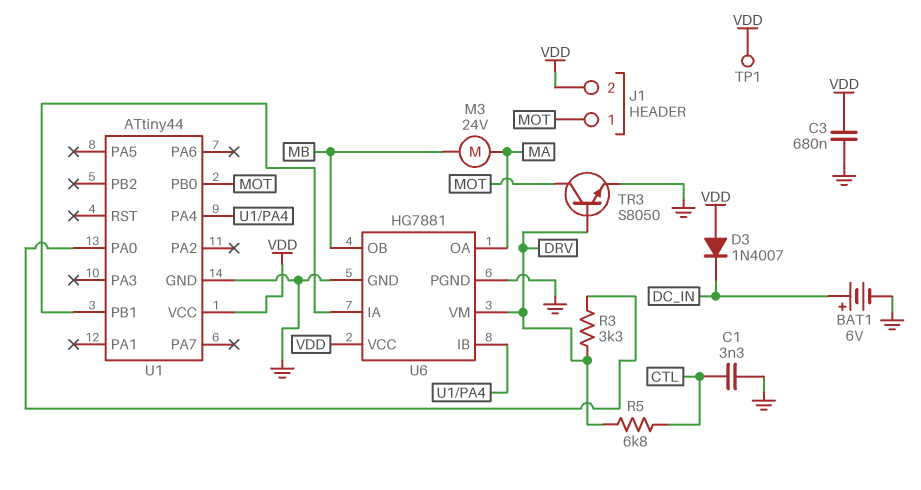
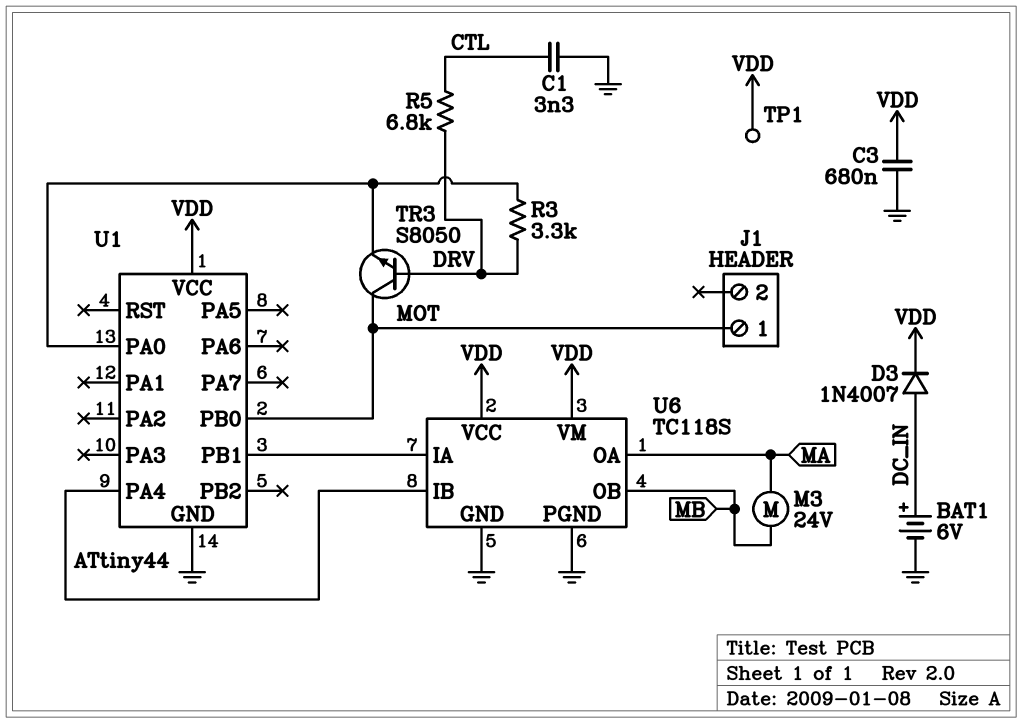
D3: diode 1N4007 (A VDD, K DC_IN) -> diode 1N4007 (A DC_IN, K VDD)
J1 pin 2: VDD -> none
TR3: NPN S8050 (B DRV, C MOT, E GND) -> NPN S8050 (B DRV, C MOT, E U1/PA0)
U6: HG7881 -> TC118S
U6 pin VM: DRV -> VDD

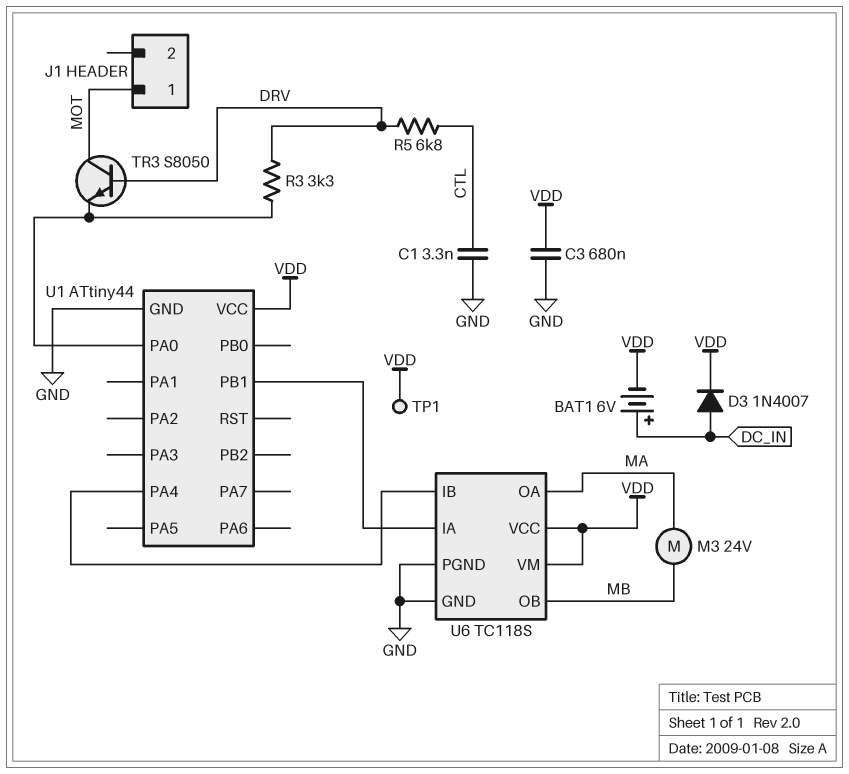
BAT1: 6V (plus DC_IN, minus GND) -> 6V (plus DC_IN, minus VDD)
U1 pin PB0: MOT -> none

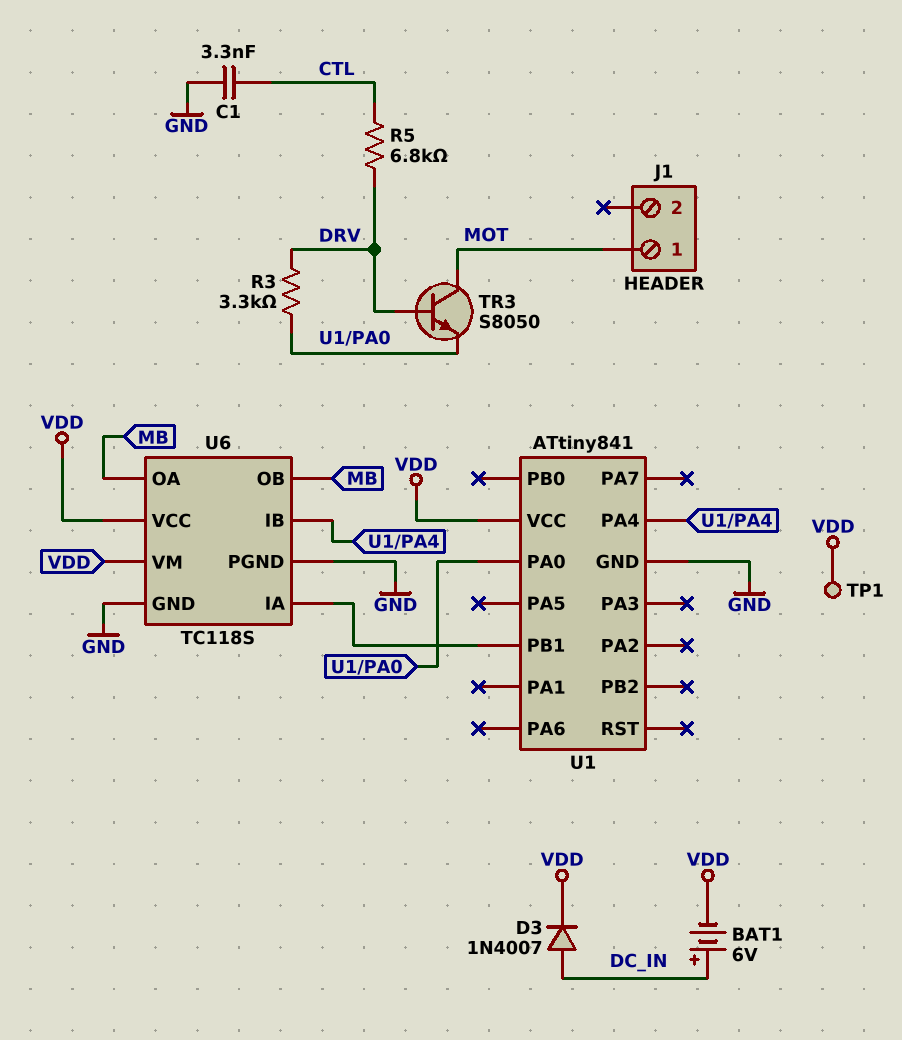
C3: 680nF (GND, VDD) -> none
M3: motor 24V (MA, MB) -> none
U1: ATtiny44 -> ATtiny841
U6 pin OA: MA -> MB

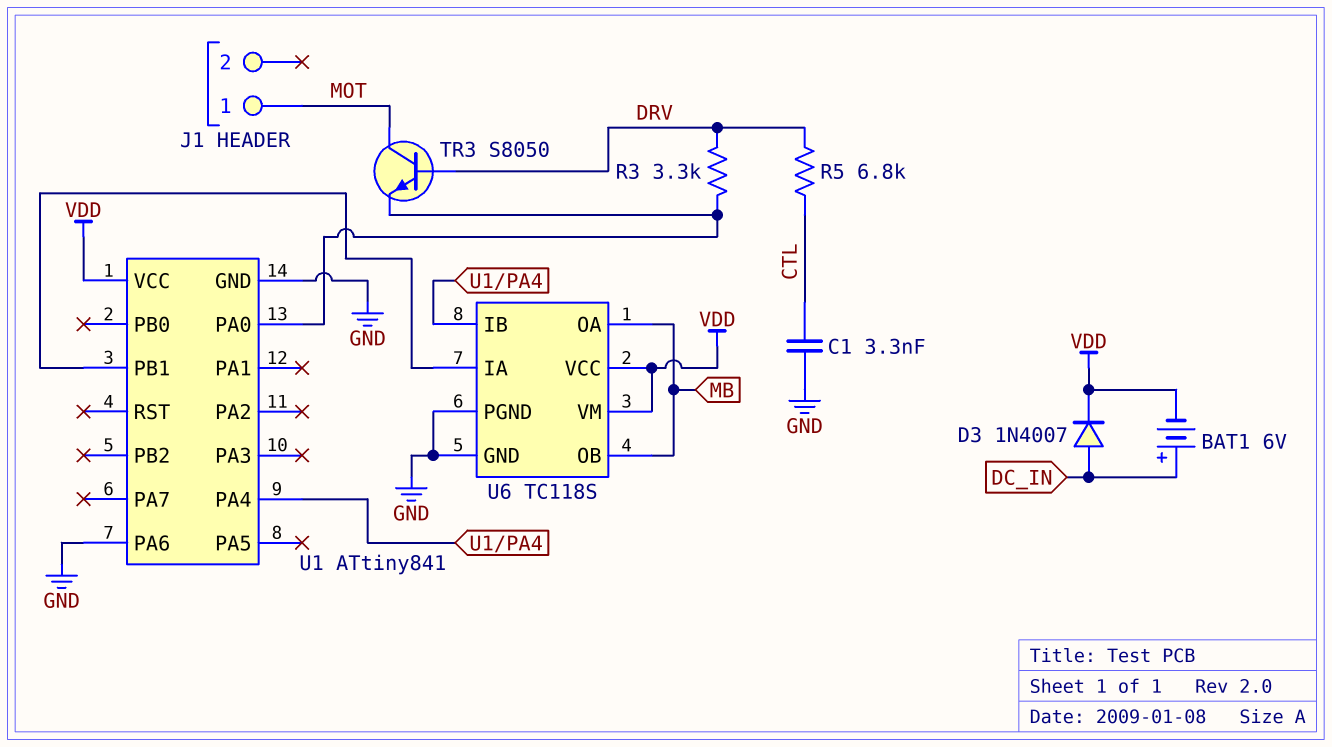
TP1: test point (VDD) -> none
U1 pin PA6: none -> GND

